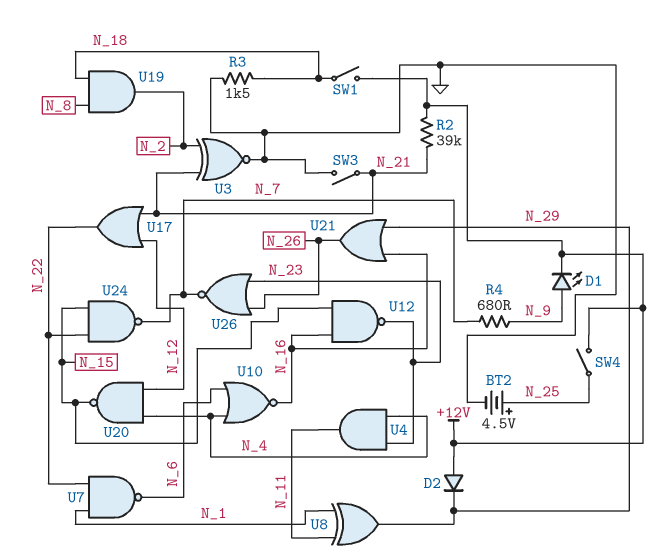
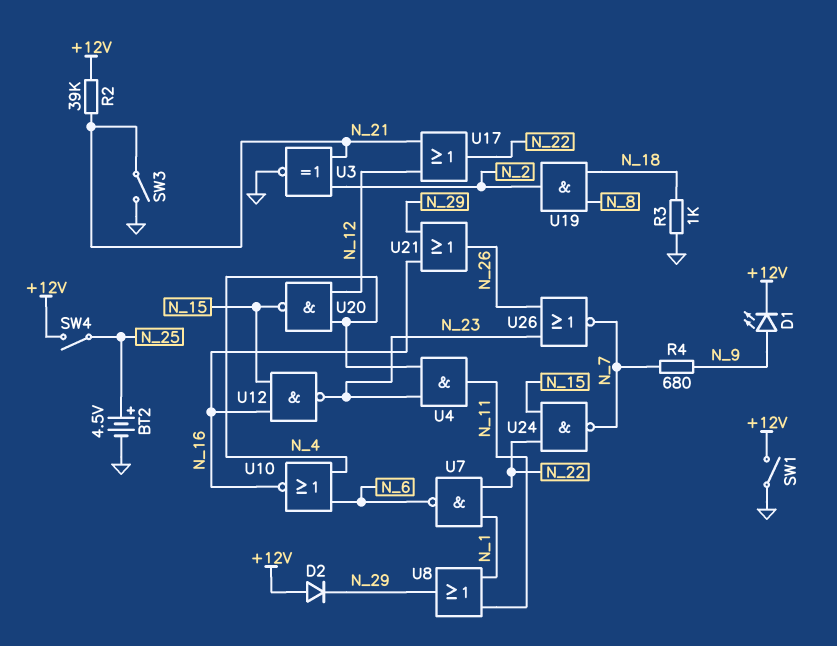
R3: 1.5k (GND, N_18) -> 1k (GND, N_18)
SW1: switch (+12V, N_18) -> switch (+12V, GND)
U8: XOR (in N_1, in N_11, out N_29) -> OR (in N_1, in N_11, out N_29)

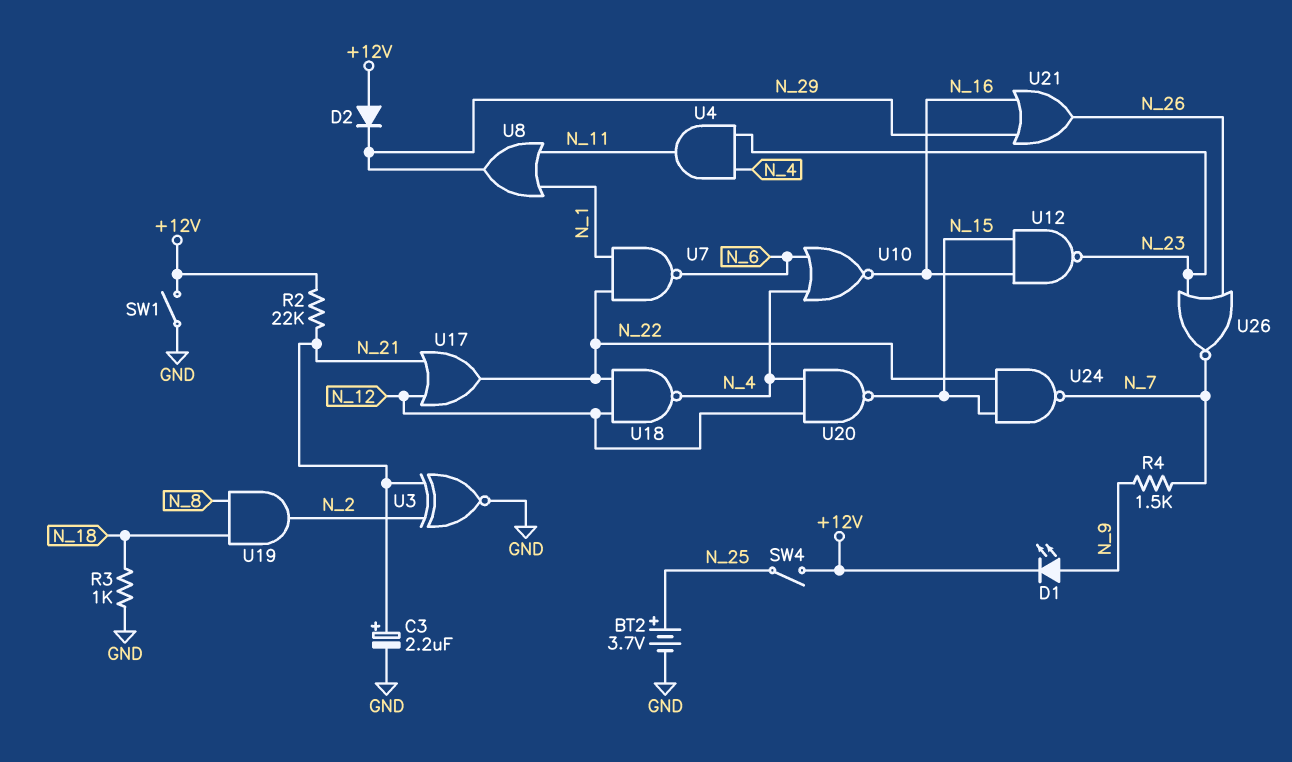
BT2: 4.5V (plus N_25, minus GND) -> 3.7V (plus N_25, minus GND)
C3: none -> 2.2uF (plus N_21, minus GND)
R2: 39k (+12V, N_21) -> 22k (+12V, N_21)
R4: 680 (N_7, N_9) -> 1.5k (N_7, N_9)
SW3: switch (GND, N_21) -> none
U18: none -> NAND (in N_12, in N_22, out N_4)

